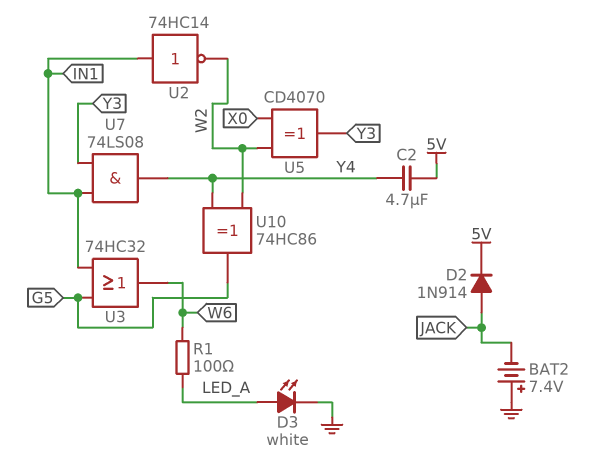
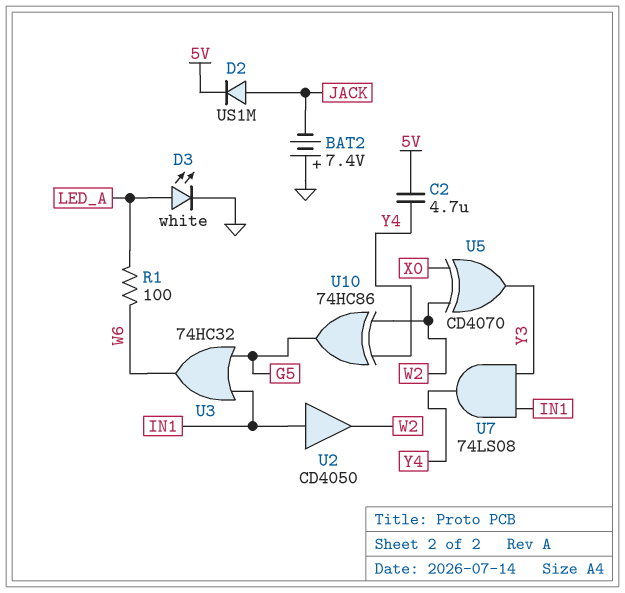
D2: diode 1N914 (A JACK, K 5V) -> diode US1M (A JACK, K 5V)
U2: NOT 74HC14 (in IN1, out W2) -> buffer CD4050 (in IN1, out W2)

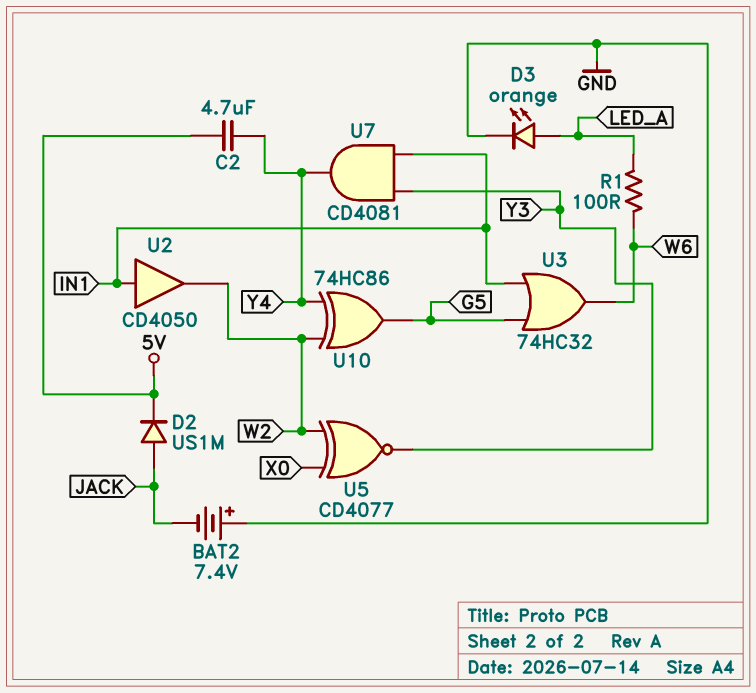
D3: LED white (A LED_A, K GND) -> LED orange (A LED_A, K GND)
U5: XOR CD4070 (in W2, in X0, out Y3) -> XNOR CD4077 (in W2, in X0, out Y3)
U7: AND 74LS08 (in IN1, in Y3, out Y4) -> AND CD4081 (in IN1, in Y3, out Y4)

